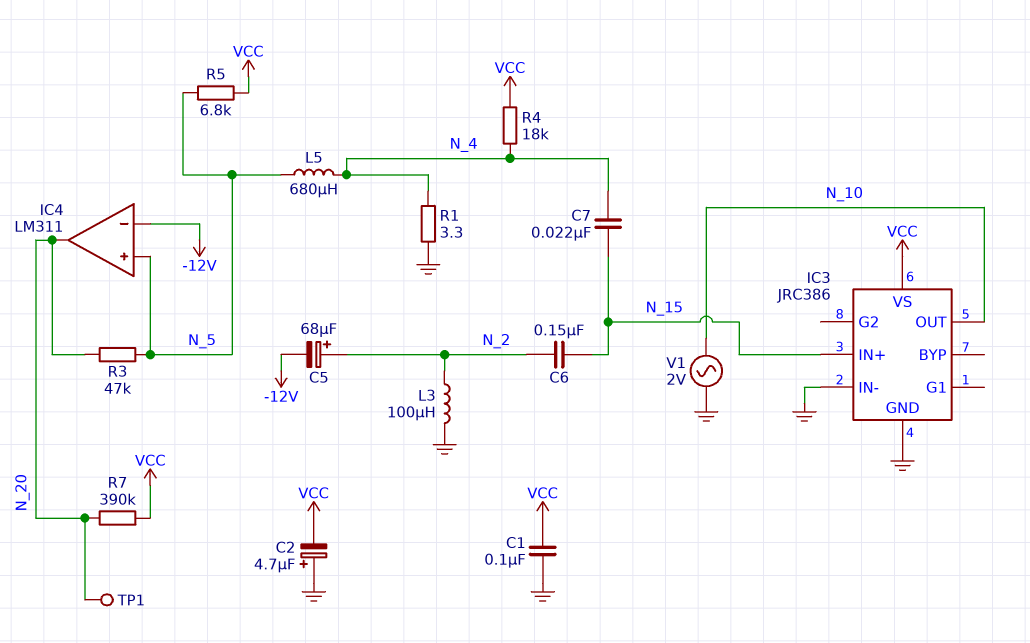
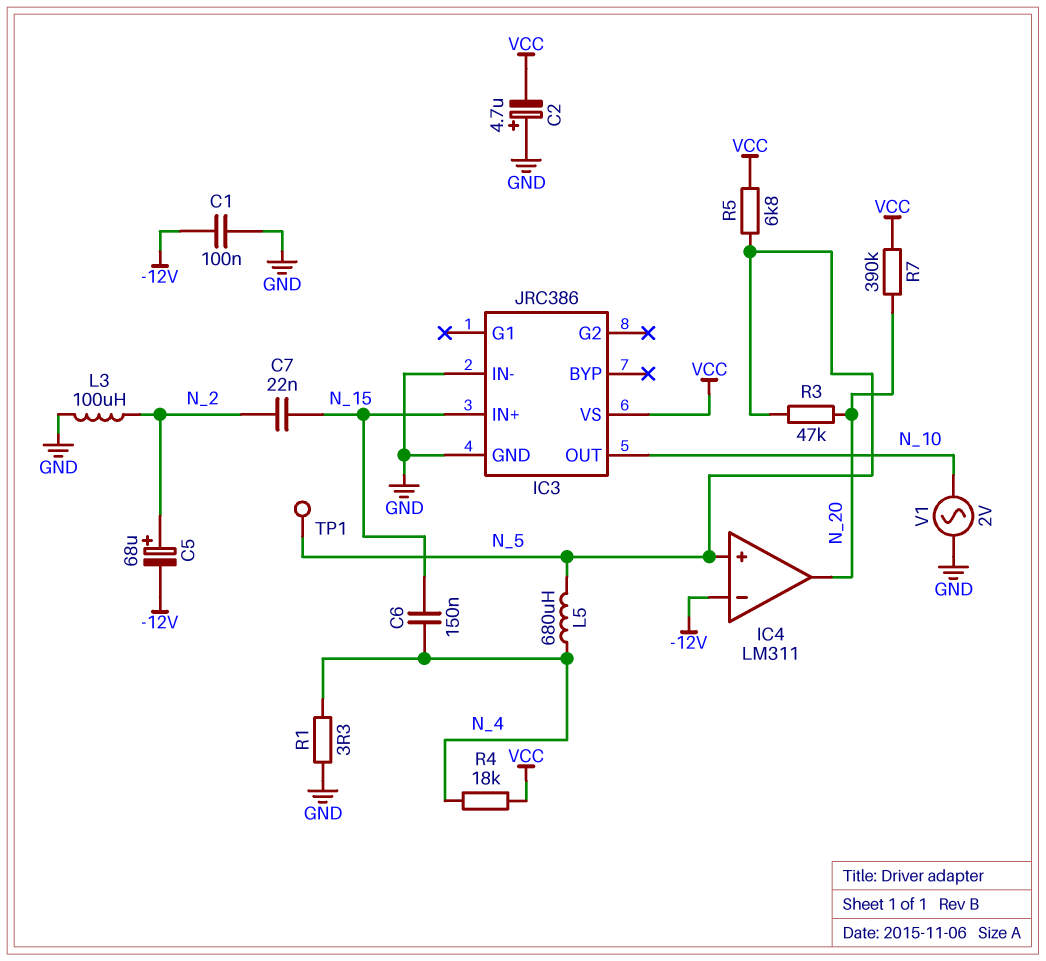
C1: 100nF (GND, VCC) -> 100nF (-12V, GND)
C6: 150nF (N_2, N_15) -> 150nF (N_4, N_15)
C7: 22nF (N_4, N_15) -> 22nF (N_2, N_15)
TP1: test point (N_20) -> test point (N_5)

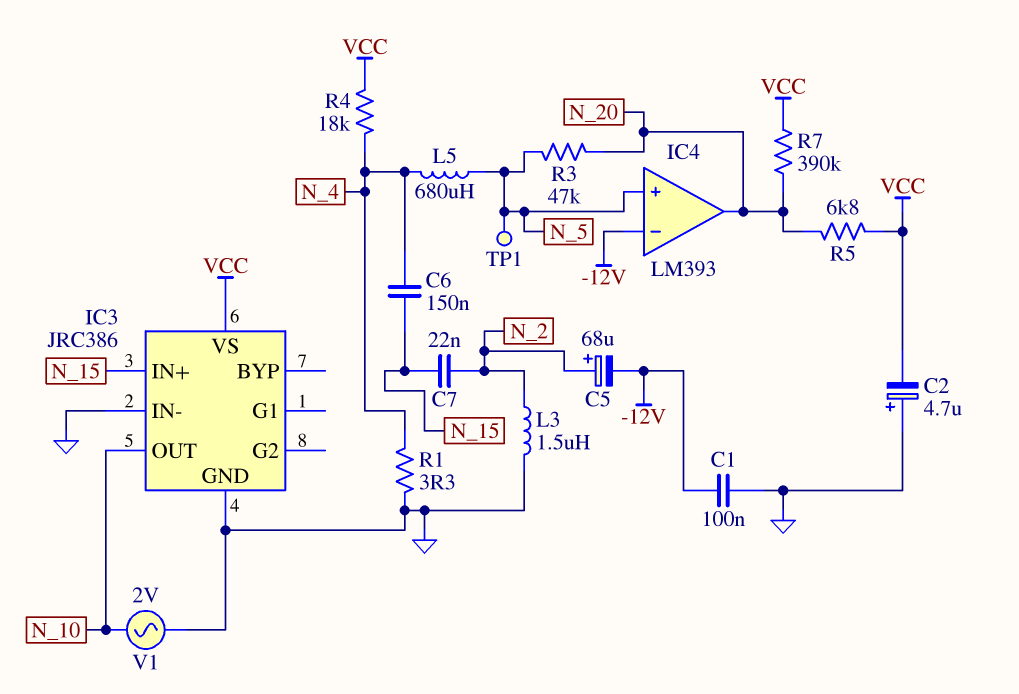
IC4: LM311 -> LM393
L3: 100uH (GND, N_2) -> 1.5uH (GND, N_2)
R5: 6.8k (N_5, VCC) -> 6.8k (N_20, VCC)

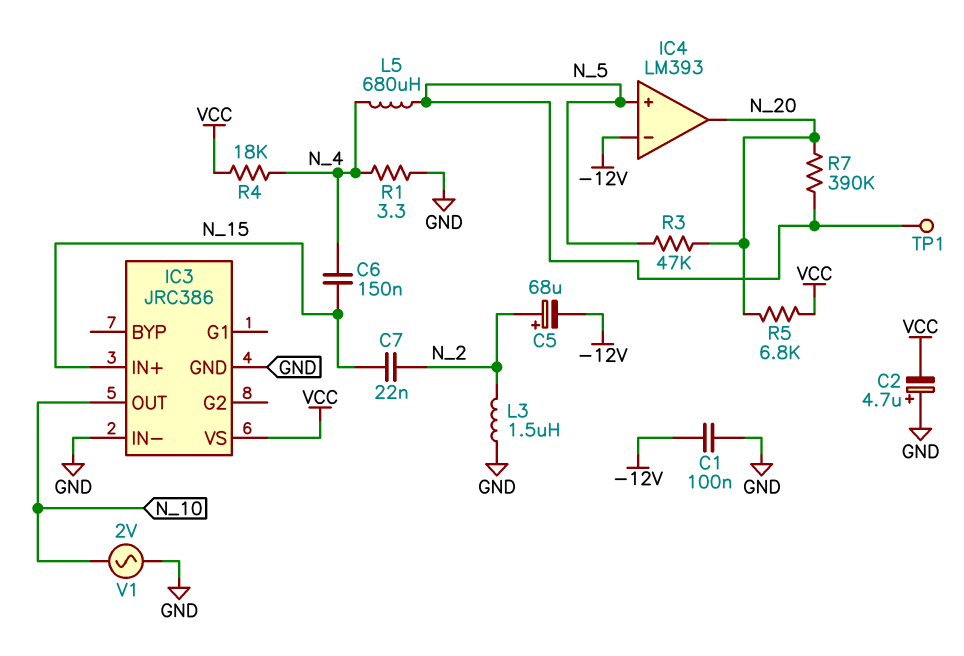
R7: 390k (N_20, VCC) -> 390k (N_5, N_20)

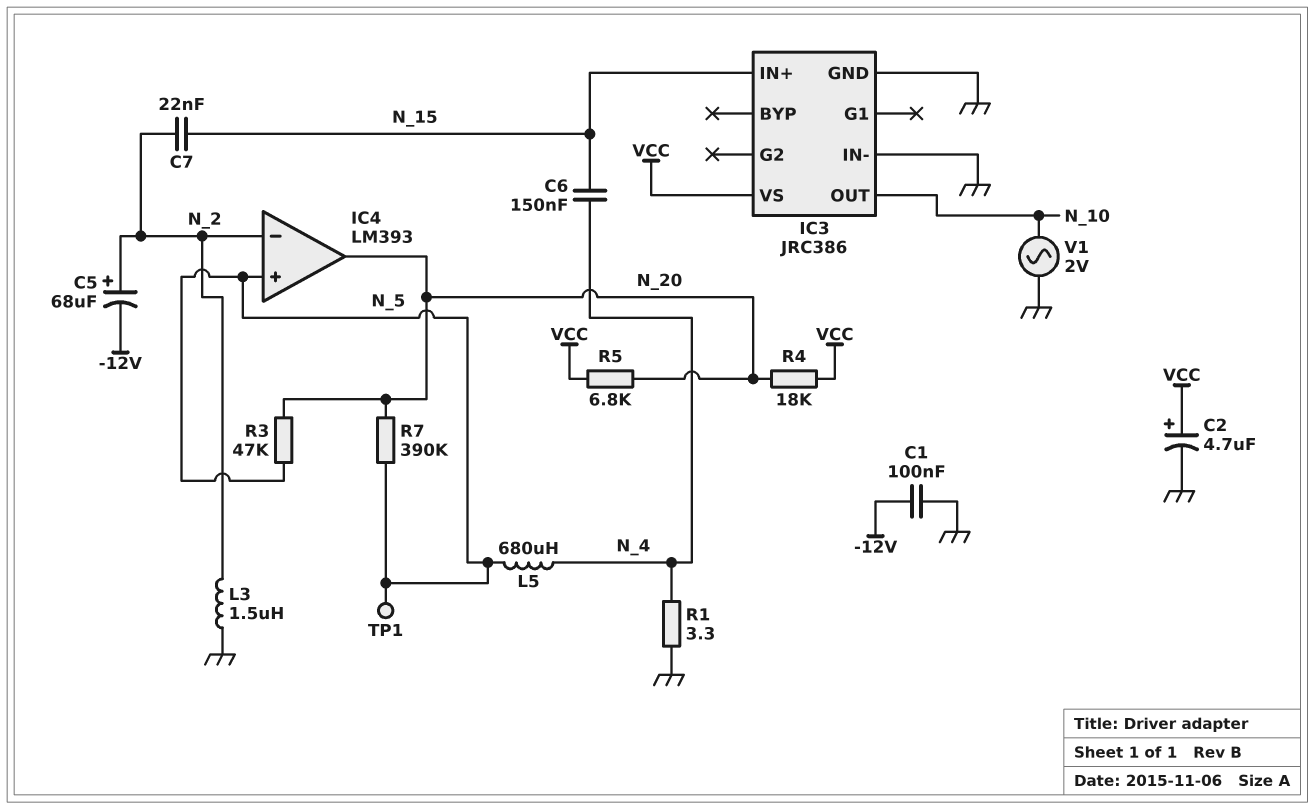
C2: 4.7uF (plus GND, minus VCC) -> 4.7uF (plus VCC, minus GND)
IC4 pin in-: -12V -> N_2
R4: 18k (N_4, VCC) -> 18k (N_20, VCC)

